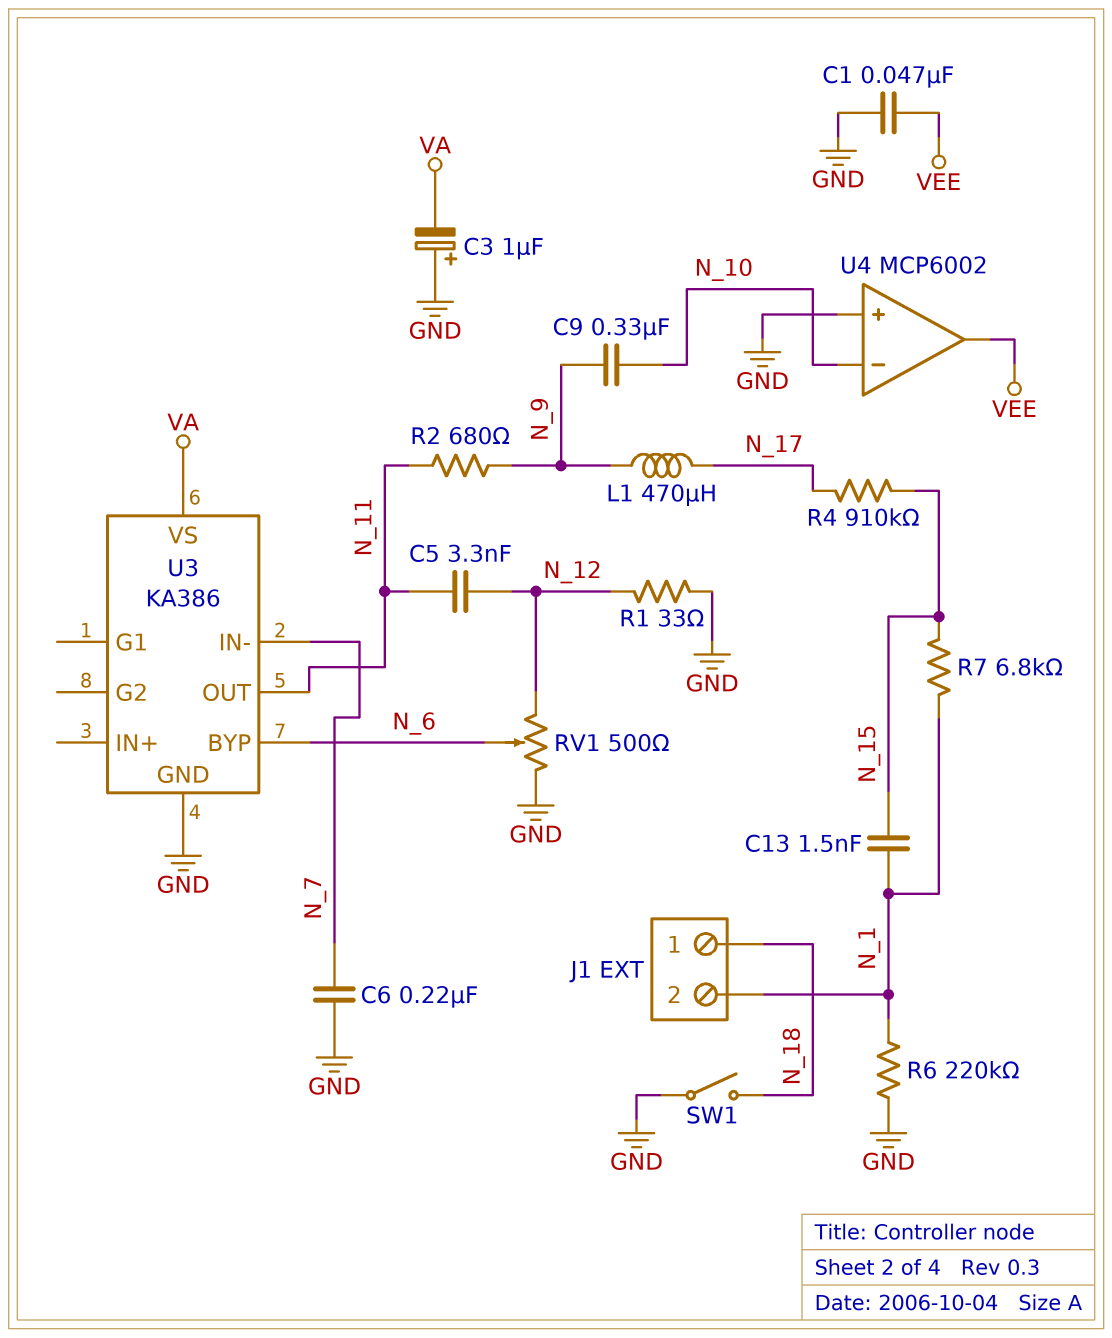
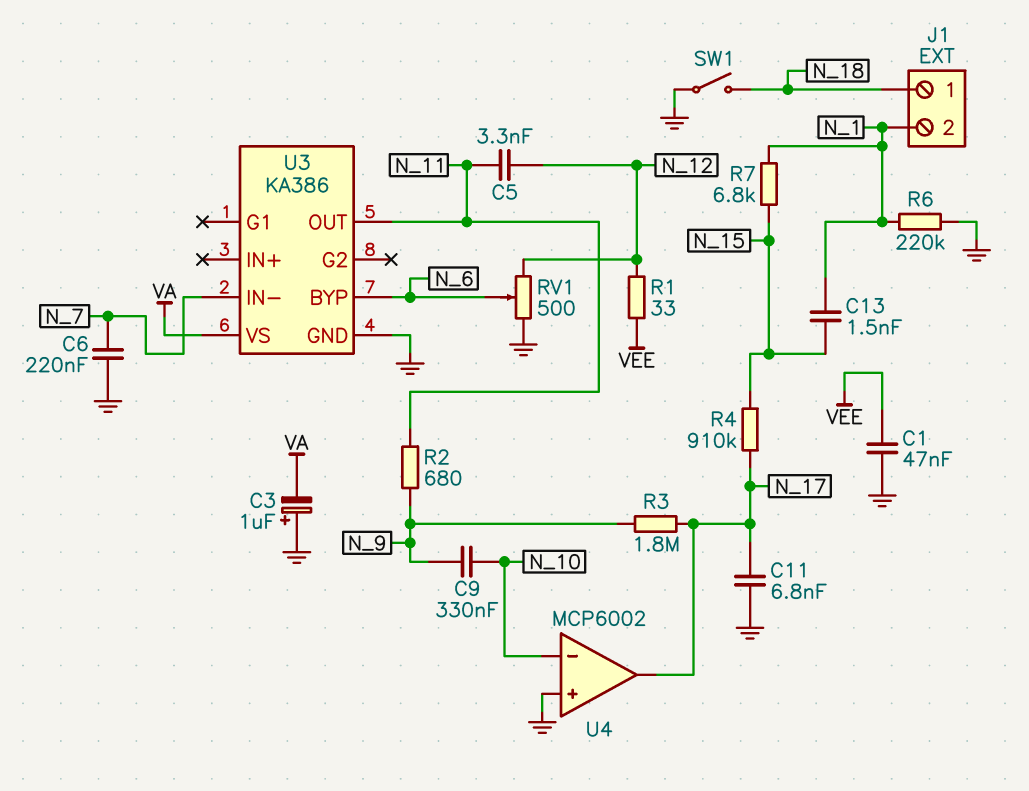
C11: none -> 6.8nF (GND, N_17)
L1: 470uH (N_9, N_17) -> none
R1: 33 (GND, N_12) -> 33 (N_12, VEE)
R3: none -> 1.8M (N_9, N_17)
U4 pin out: VEE -> N_17

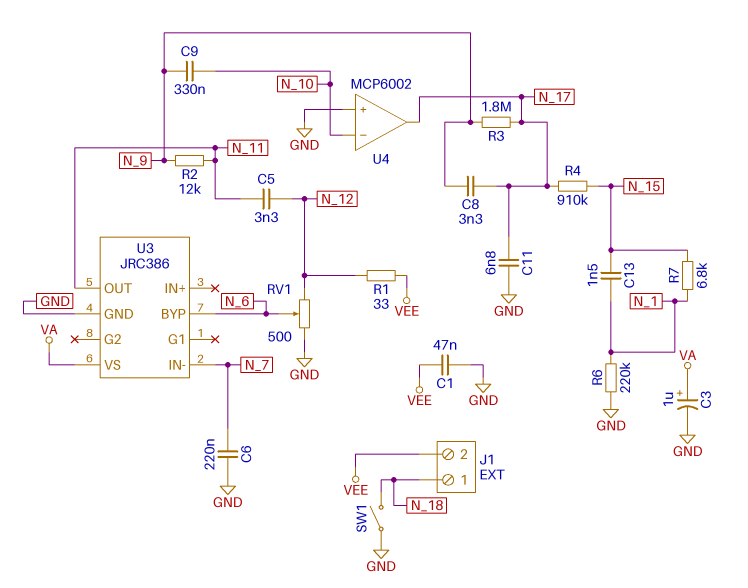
C3: 1uF (plus GND, minus VA) -> 1uF (plus VA, minus GND)
C8: none -> 3.3nF (N_9, N_17)
J1 pin 2: N_1 -> VEE
R2: 680 (N_9, N_11) -> 12k (N_9, N_11)
U3: KA386 -> JRC386

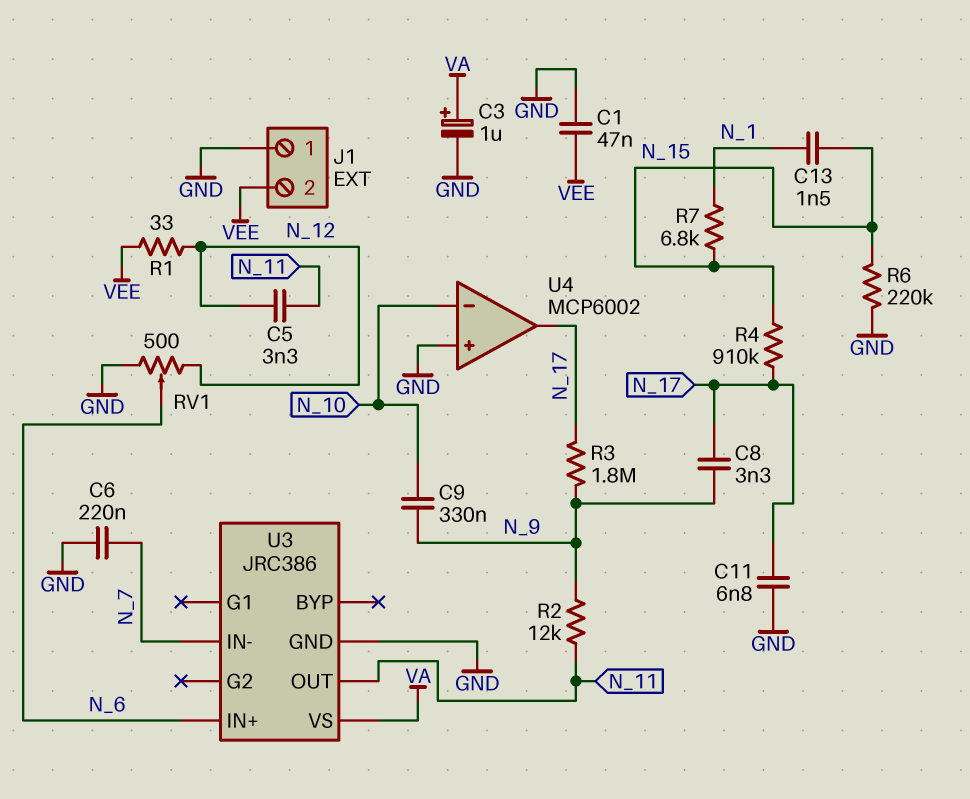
J1 pin 1: N_18 -> GND
R6: 220k (GND, N_1) -> 220k (GND, N_15)
SW1: switch (GND, N_18) -> none
U3 pin BYP: N_6 -> none
U3 pin IN+: none -> N_6

